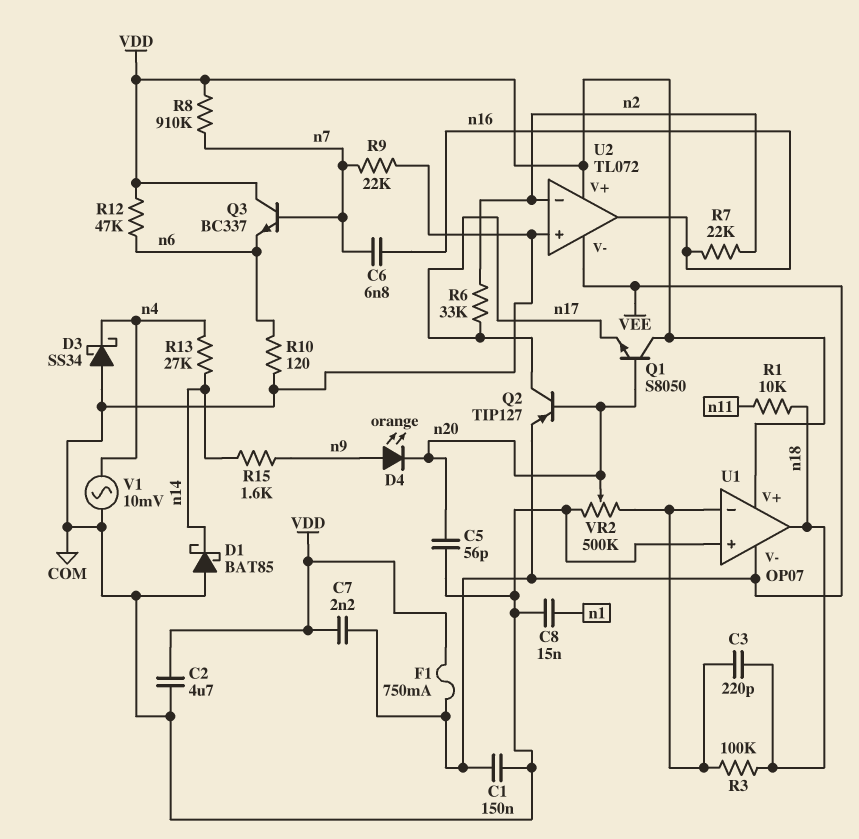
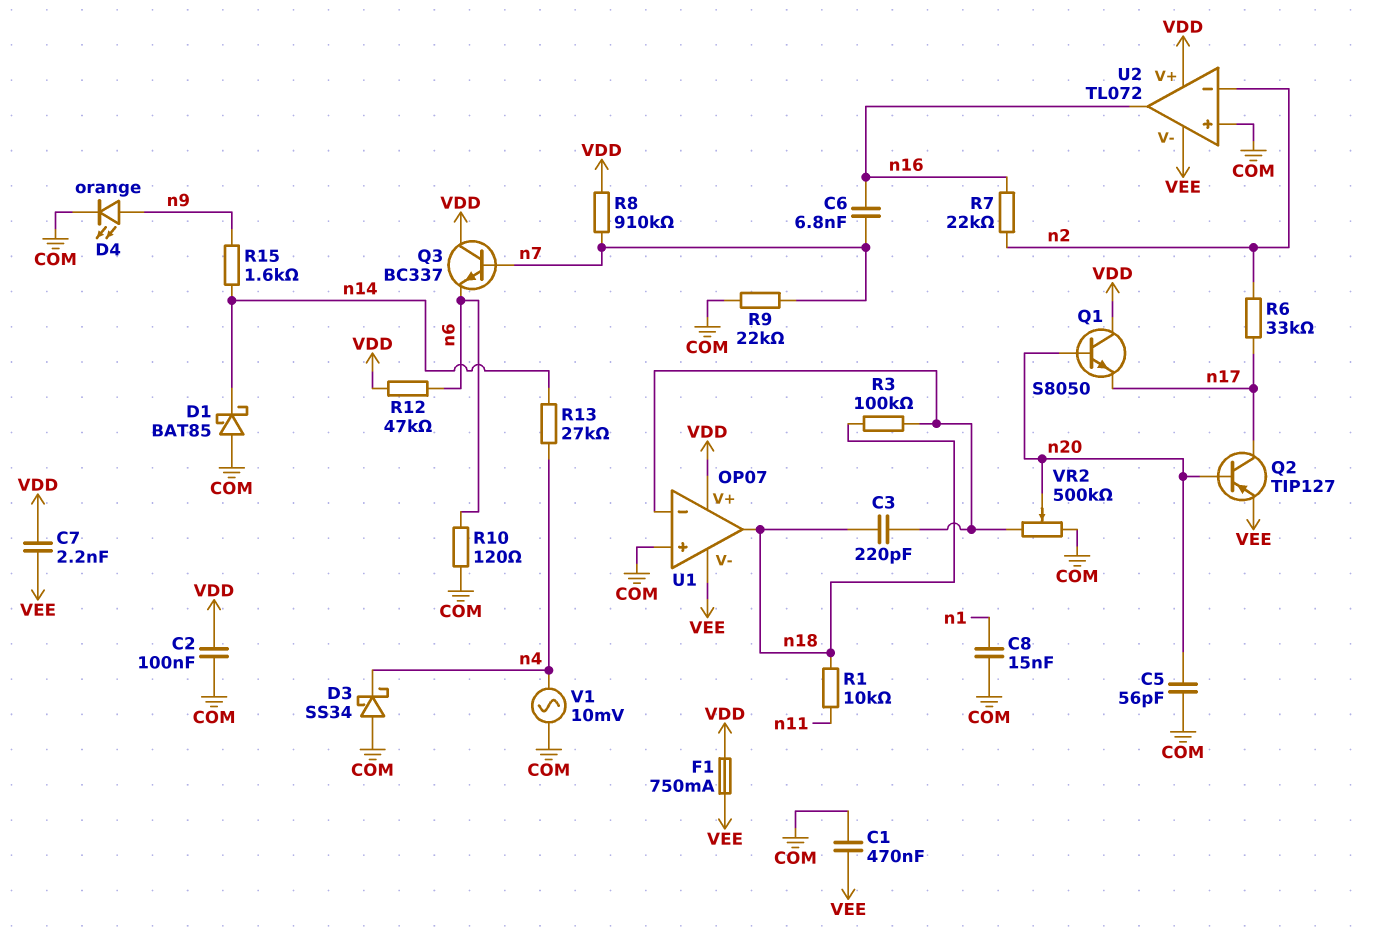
C1: 150nF (COM, VEE) -> 470nF (COM, VEE)
C2: 4.7uF (COM, VDD) -> 100nF (COM, VDD)
D4: LED orange (A n9, K n20) -> LED orange (A n9, K COM)

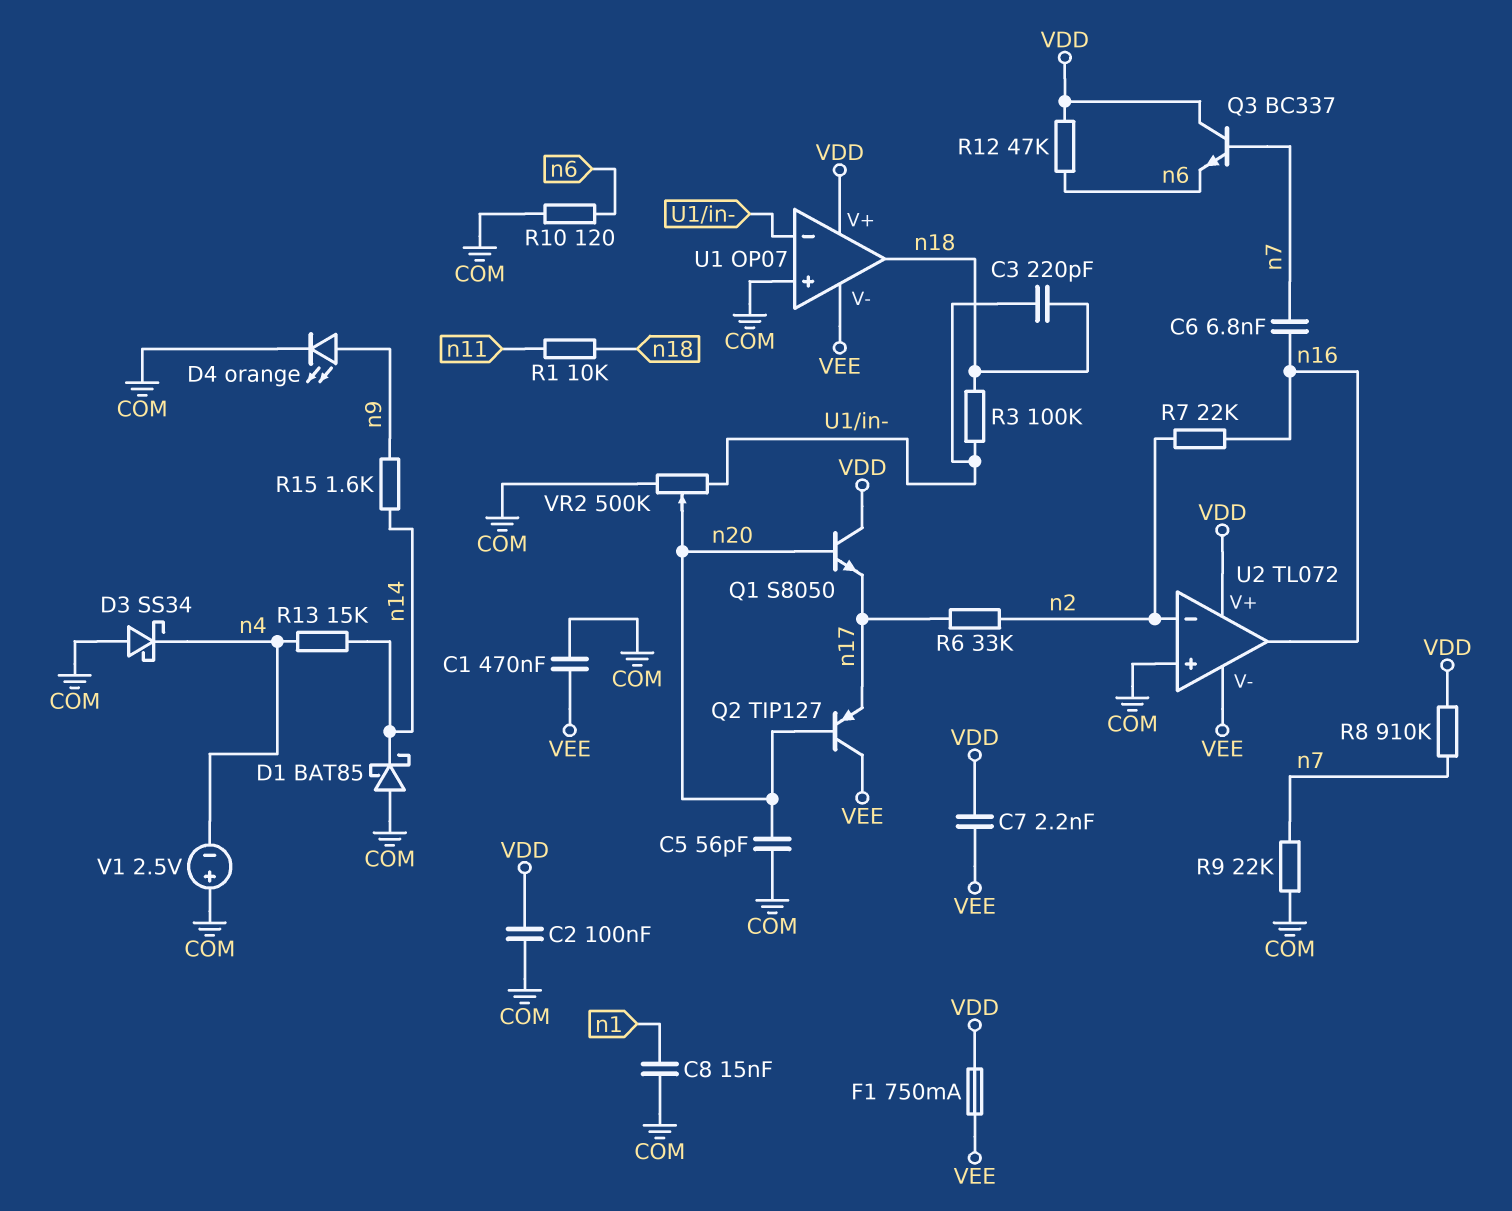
Q2: PNP TIP127 (B n20, C n17, E VEE) -> PNP TIP127 (B n20, C VEE, E n17)
R13: 27k (n4, n14) -> 15k (n4, n14)
V1: AC 10mV (COM, n4) -> 2.5V (plus COM, minus n4)

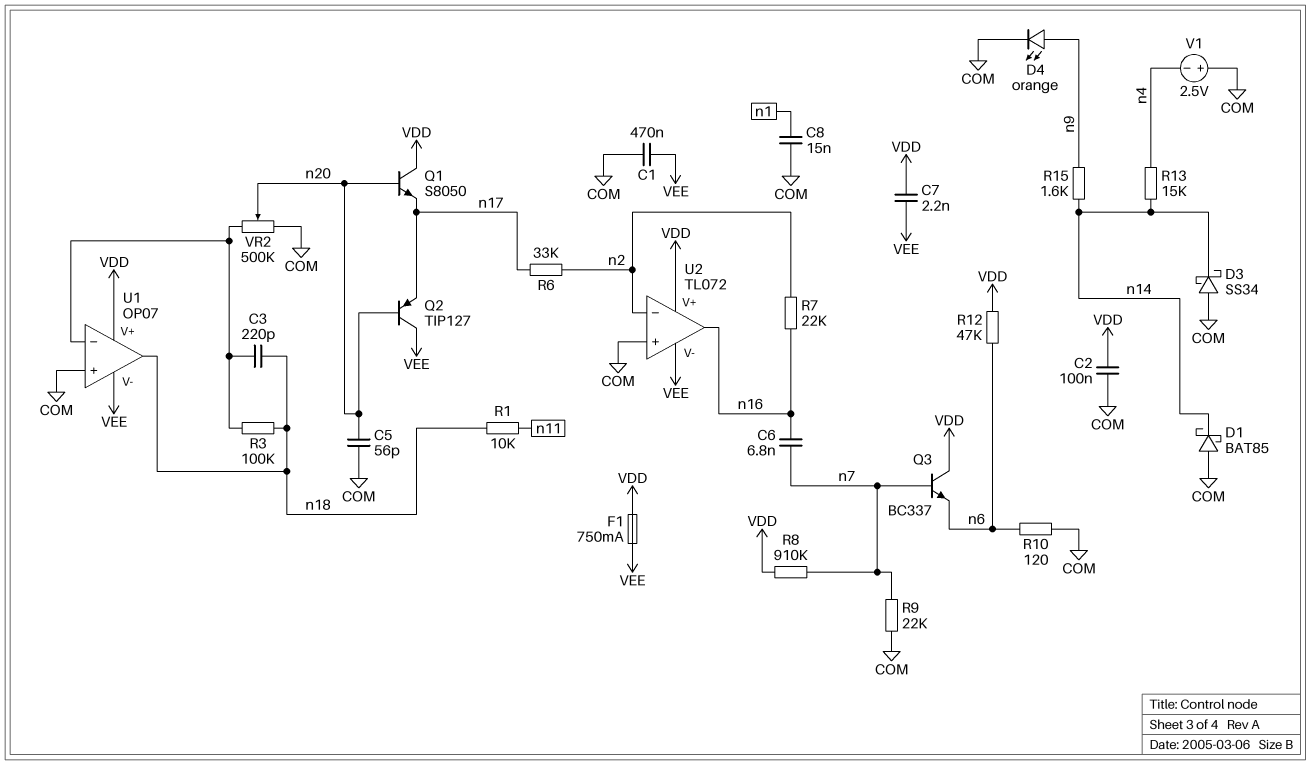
D3: schottky SS34 (A COM, K n4) -> schottky SS34 (A COM, K n14)

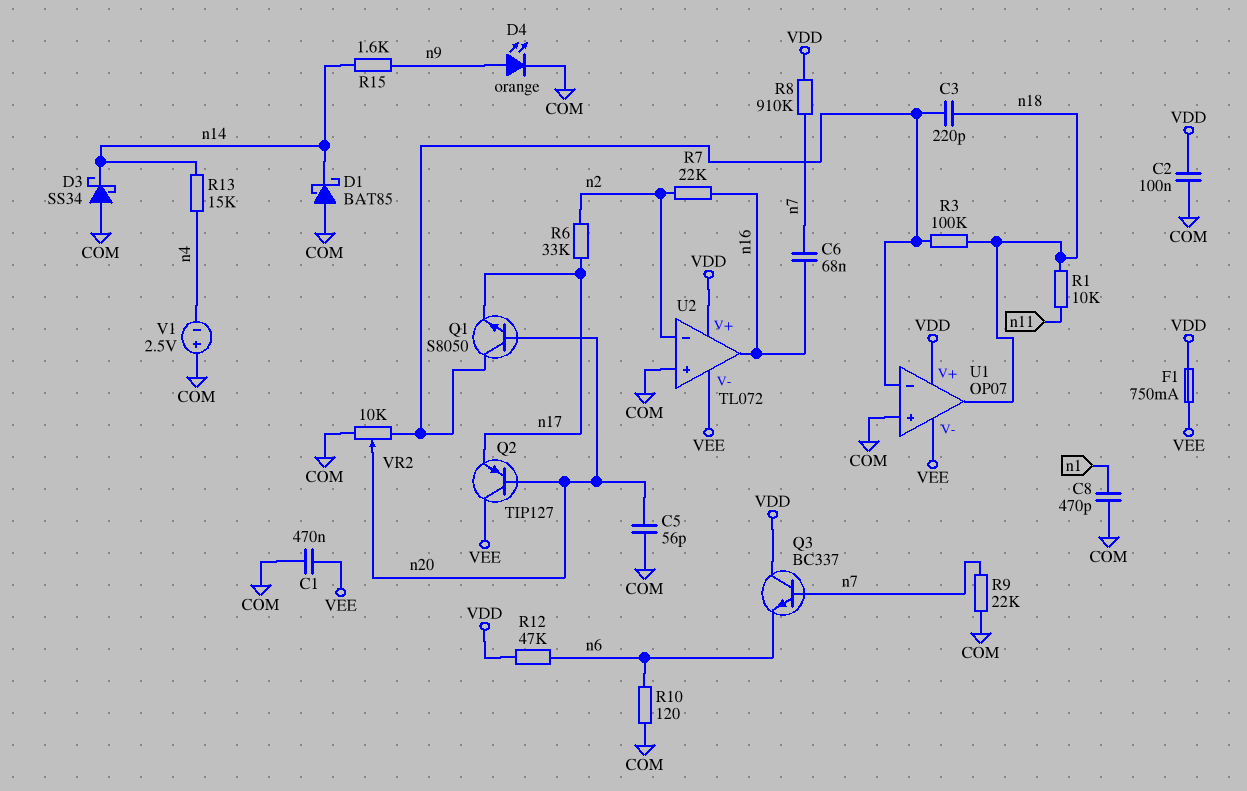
C6: 6.8nF (n7, n16) -> 68nF (n7, n16)
C7: 2.2nF (VDD, VEE) -> none
C8: 15nF (COM, n1) -> 470pF (COM, n1)
Q1: NPN S8050 (B n20, C VDD, E n17) -> NPN S8050 (B n20, C U1/in-, E n17)
VR2: 500k (COM, U1/in-, wiper n20) -> 10k (COM, U1/in-, wiper n20)

